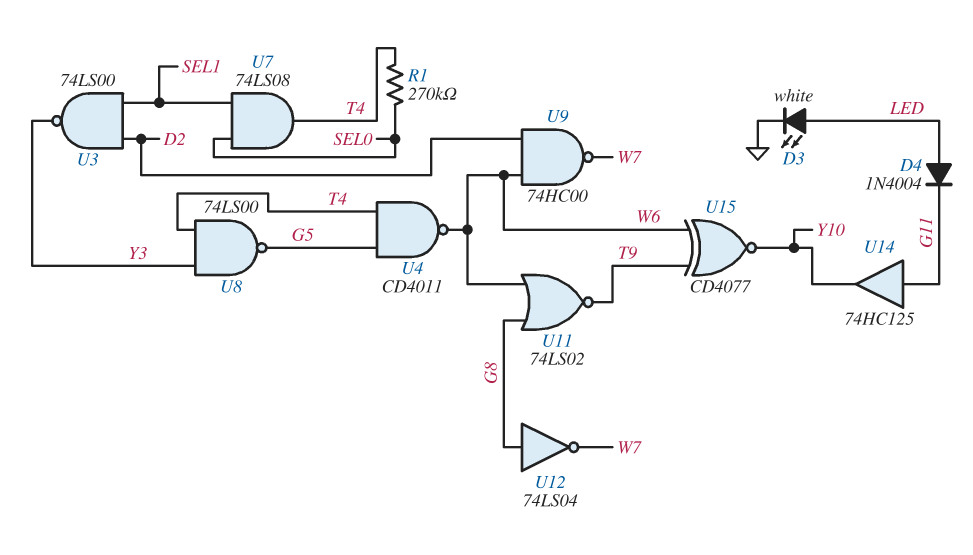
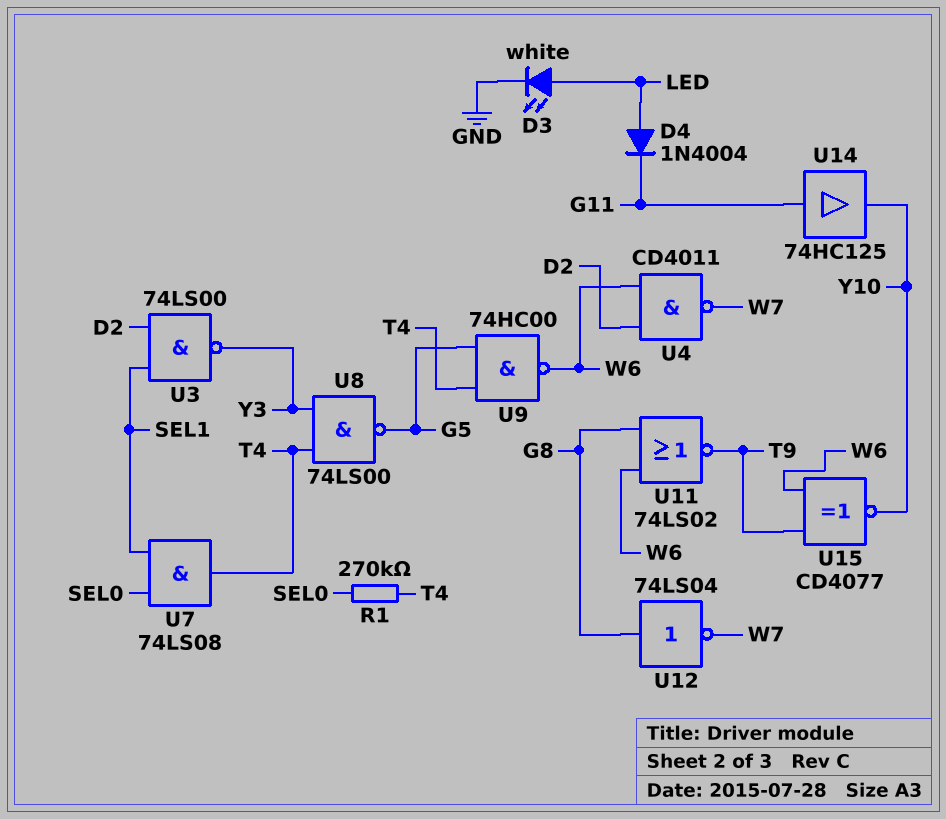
U4: NAND CD4011 (in G5, in T4, out W6) -> NAND CD4011 (in D2, in W6, out W7)
U9: NAND 74HC00 (in D2, in W6, out W7) -> NAND 74HC00 (in G5, in T4, out W6)

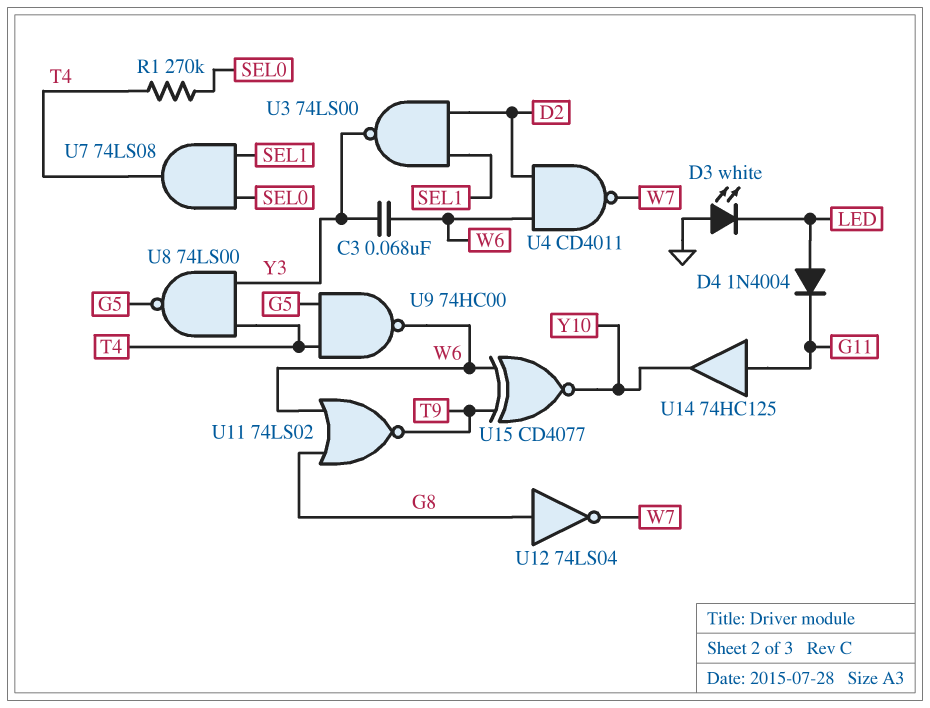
C3: none -> 68nF (W6, Y3)
D3: LED white (A LED, K GND) -> LED white (A GND, K LED)

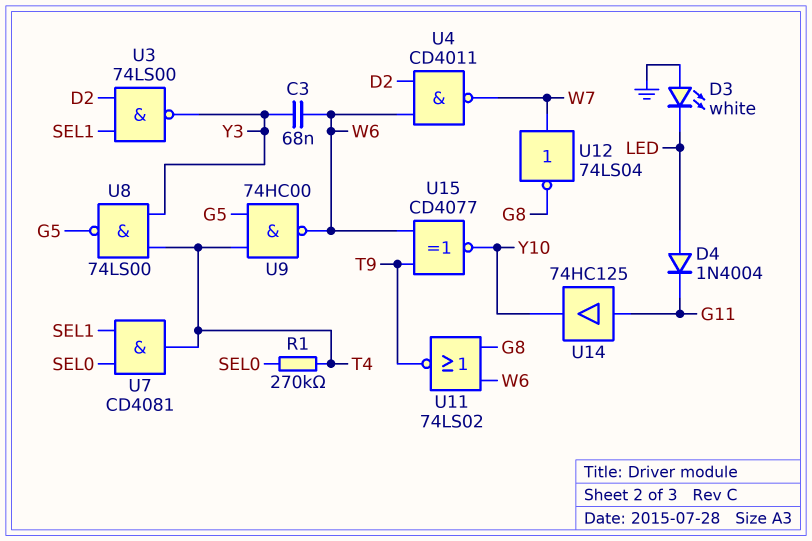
U7: AND 74LS08 (in SEL0, in SEL1, out T4) -> AND CD4081 (in SEL0, in SEL1, out T4)
U12: NOT 74LS04 (in G8, out W7) -> NOT 74LS04 (in W7, out G8)

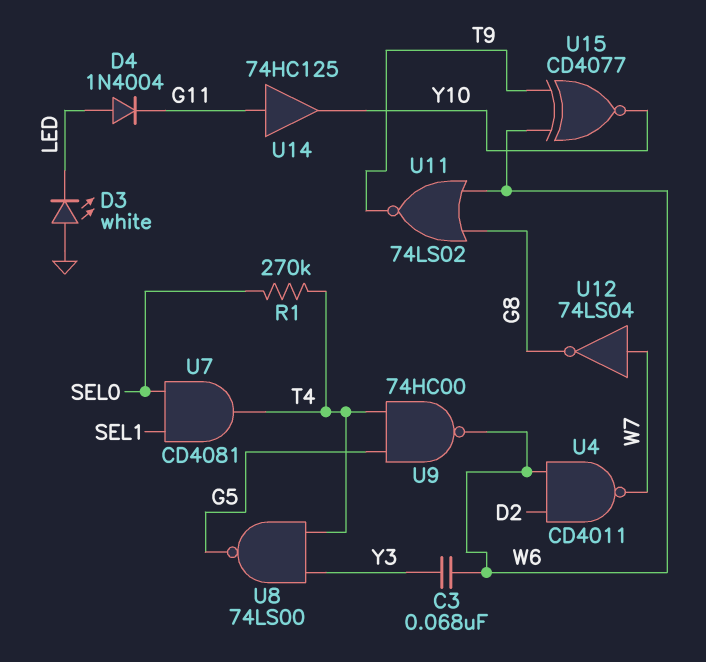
U3: NAND 74LS00 (in D2, in SEL1, out Y3) -> none

